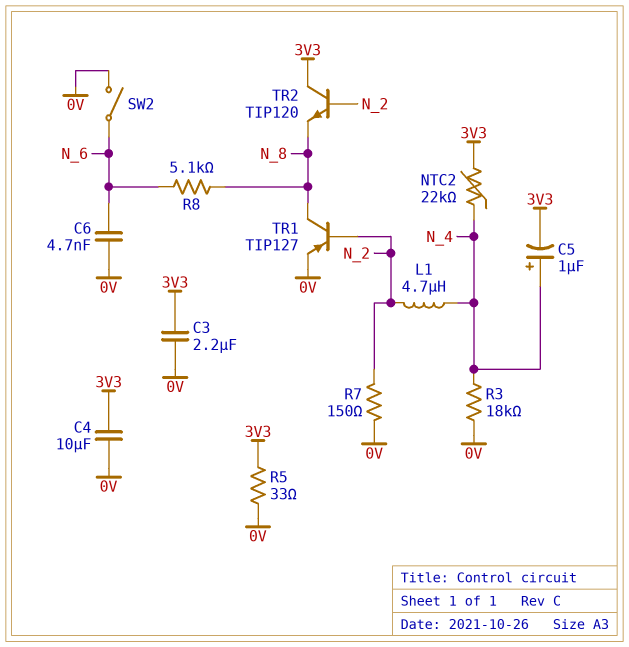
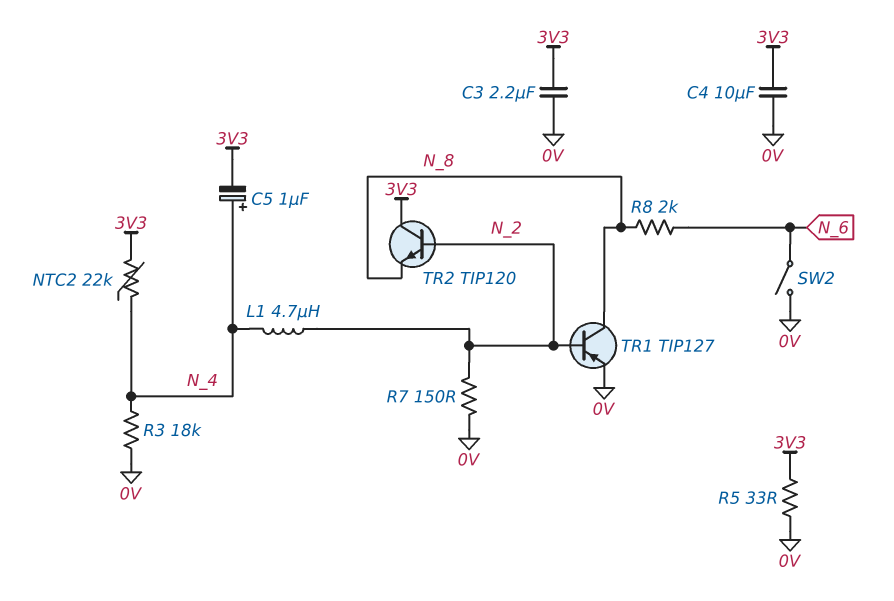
C6: 4.7nF (0V, N_6) -> none
R8: 5.1k (N_6, N_8) -> 2k (N_6, N_8)

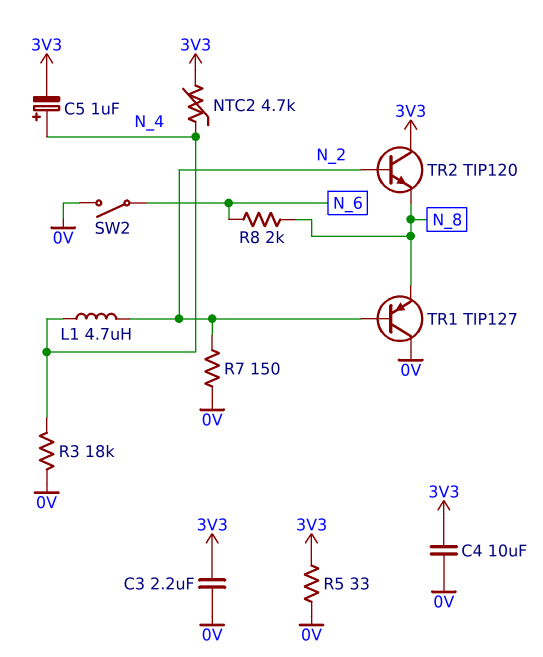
NTC2: 22k (3V3, N_4) -> 4.7k (3V3, N_4)
TR1: PNP TIP127 (B N_2, C N_8, E 0V) -> PNP TIP127 (B N_2, C 0V, E N_8)

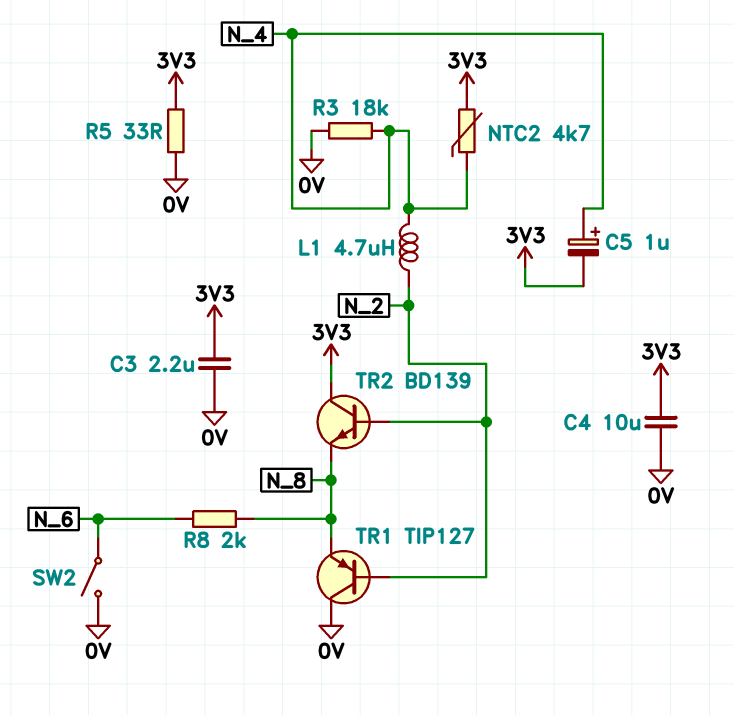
R7: 150 (0V, N_2) -> none
TR2: NPN TIP120 (B N_2, C 3V3, E N_8) -> NPN BD139 (B N_2, C 3V3, E N_8)

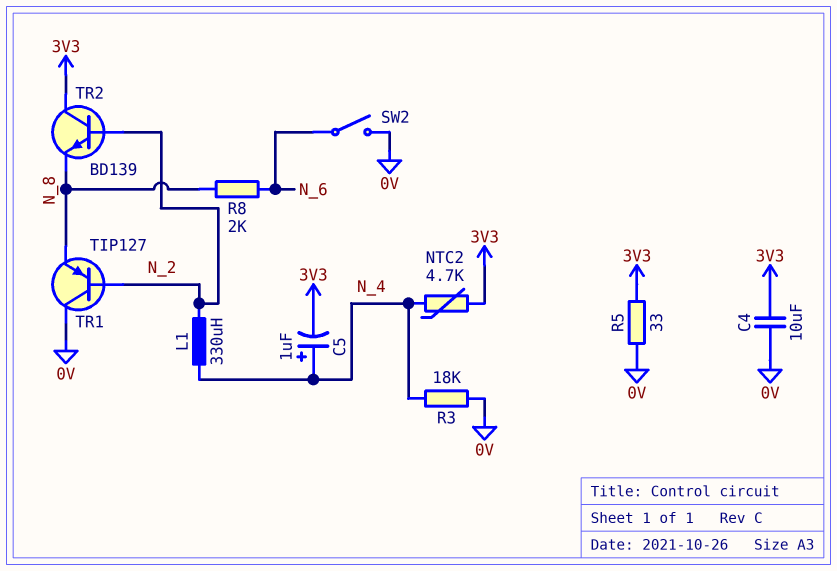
C3: 2.2uF (0V, 3V3) -> none
L1: 4.7uH (N_2, N_4) -> 330uH (N_2, N_4)

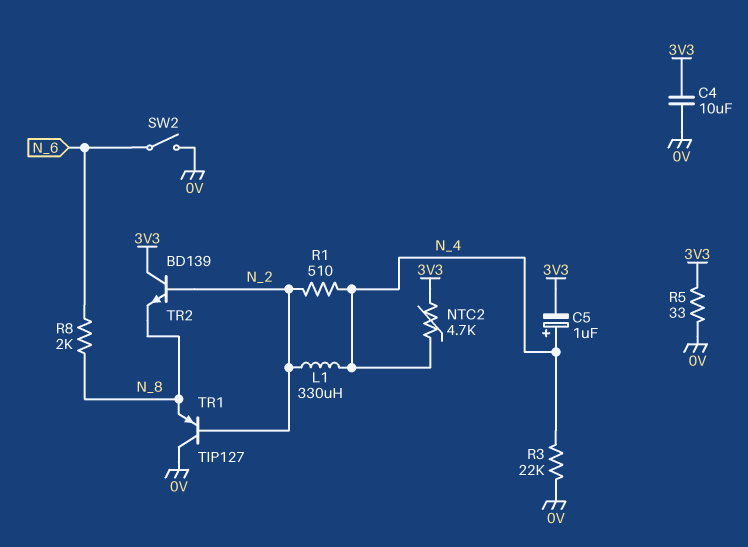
R1: none -> 510 (N_2, N_4)
R3: 18k (0V, N_4) -> 22k (0V, N_4)

